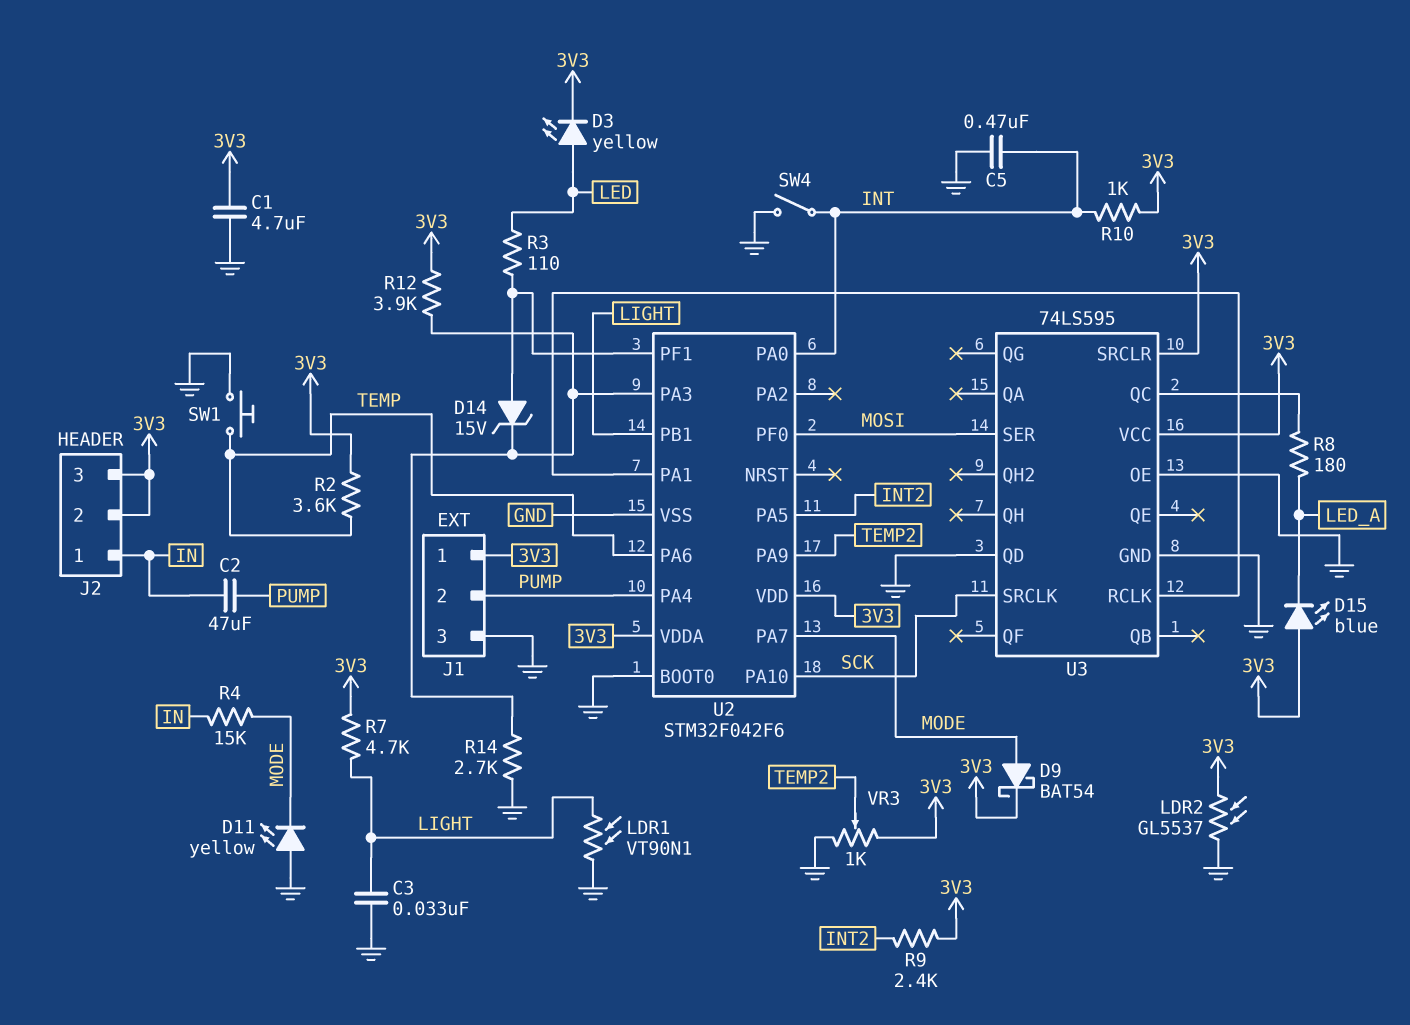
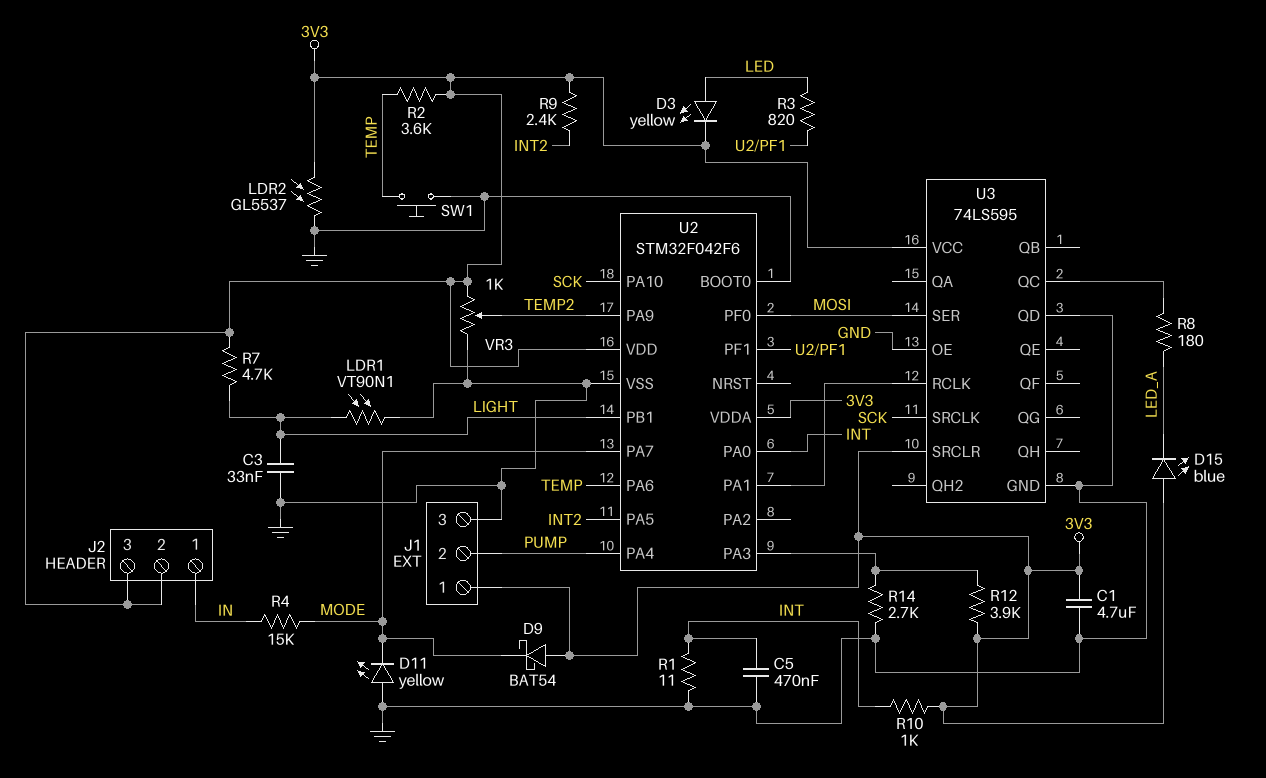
C2: 47uF (IN, PUMP) -> none
D9: schottky BAT54 (A MODE, K 3V3) -> schottky BAT54 (A 3V3, K MODE)
D14: zener 15V (A U2/PF1, K U2/PA3) -> none
R1: none -> 11 (GND, INT)
R3: 110 (LED, U2/PF1) -> 820 (LED, U2/PF1)
SW4: switch (GND, INT) -> none

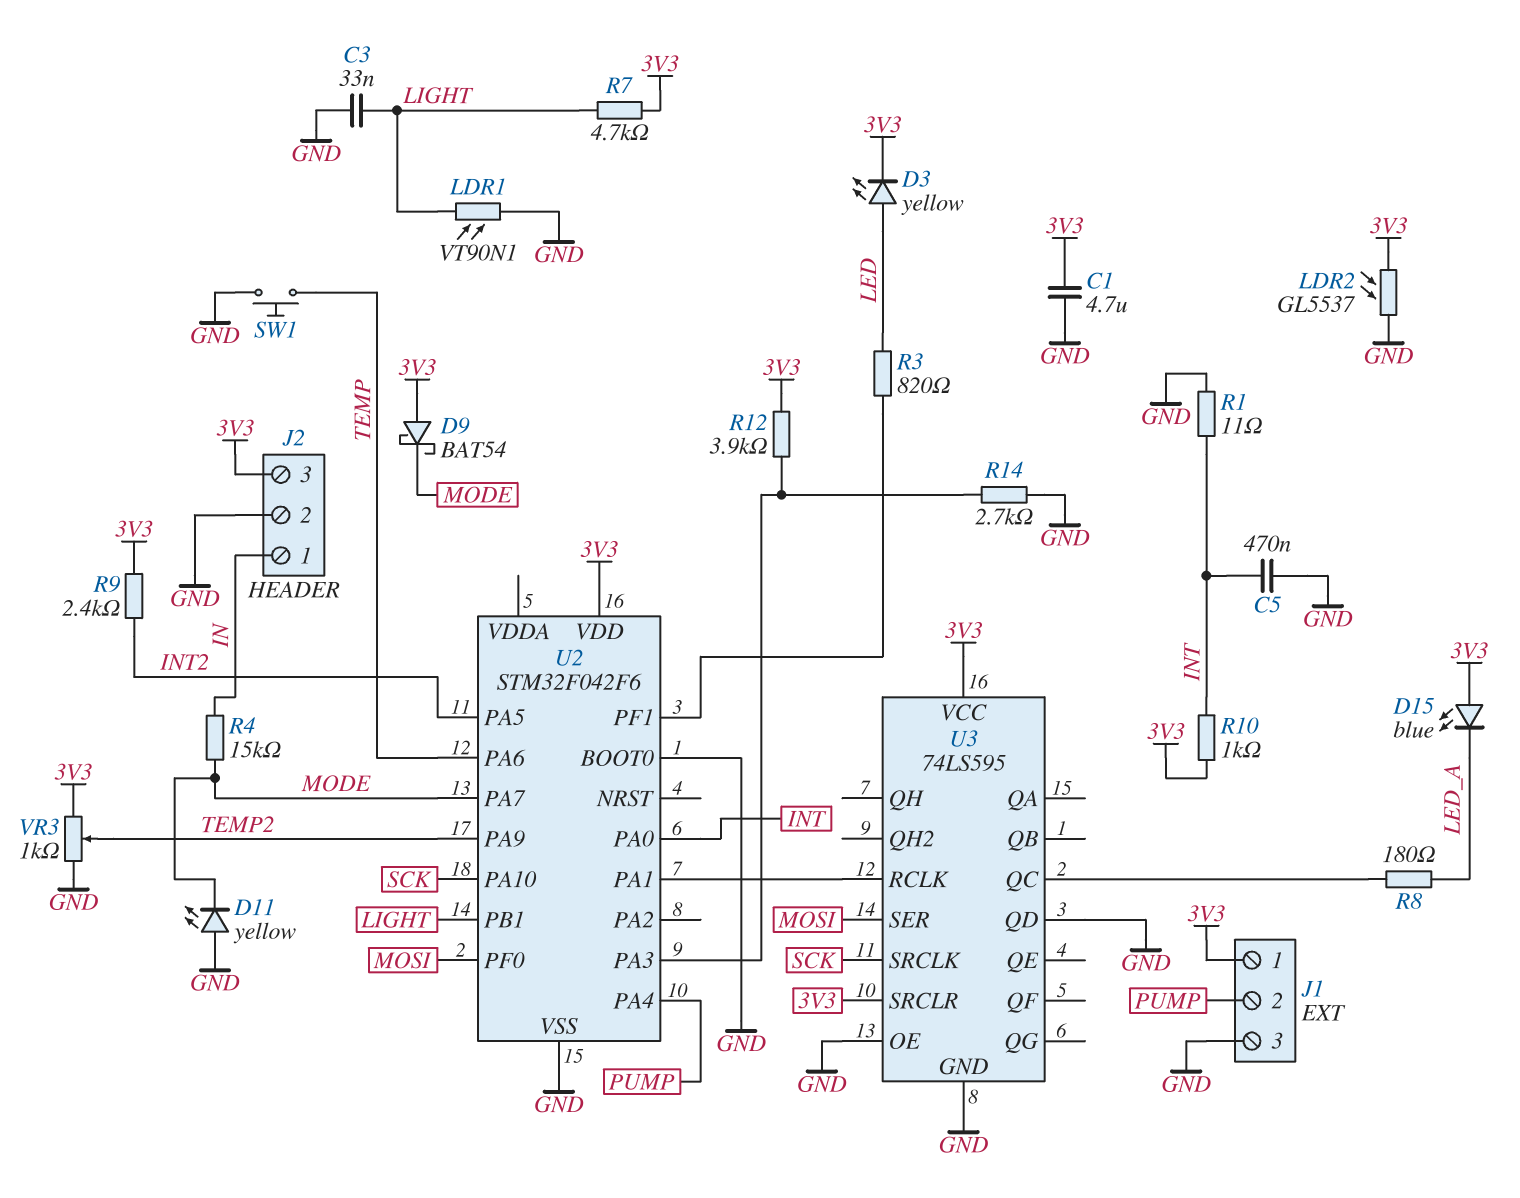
J2 pin 2: 3V3 -> GND
R2: 3.6k (3V3, TEMP) -> none
U2 pin VDDA: 3V3 -> none

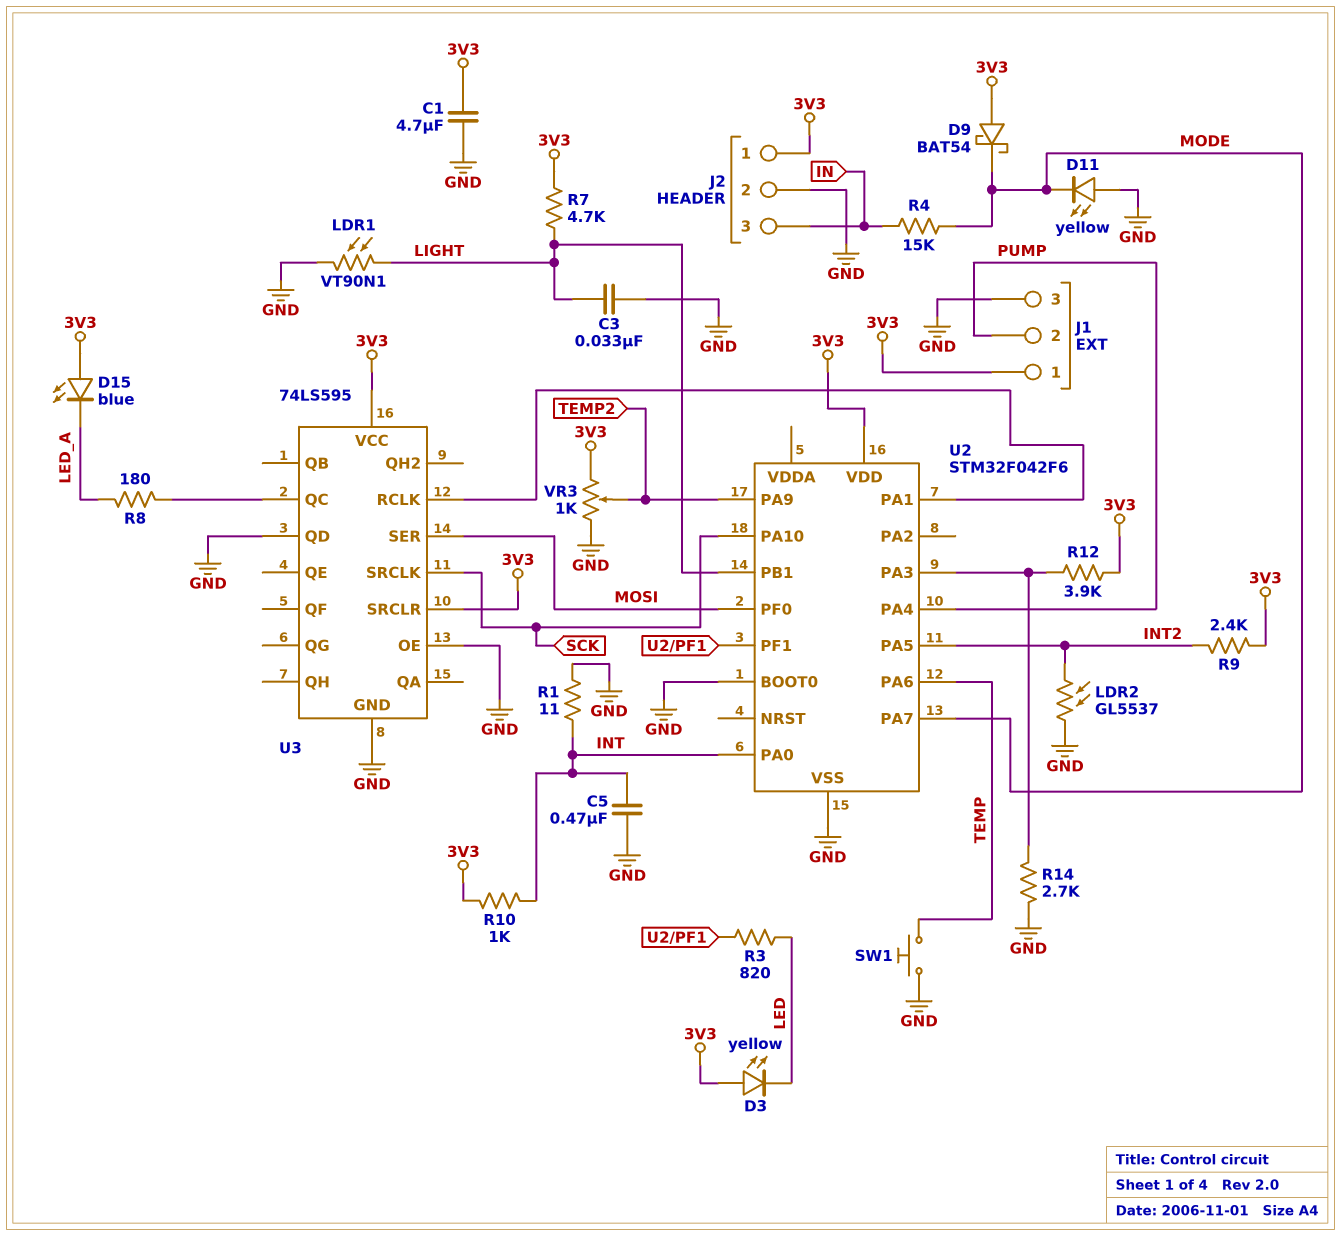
D3: LED yellow (A LED, K 3V3) -> LED yellow (A 3V3, K LED)
J2 pin 1: IN -> 3V3
J2 pin 3: 3V3 -> IN
LDR2: GL5537 (3V3, GND) -> GL5537 (GND, INT2)

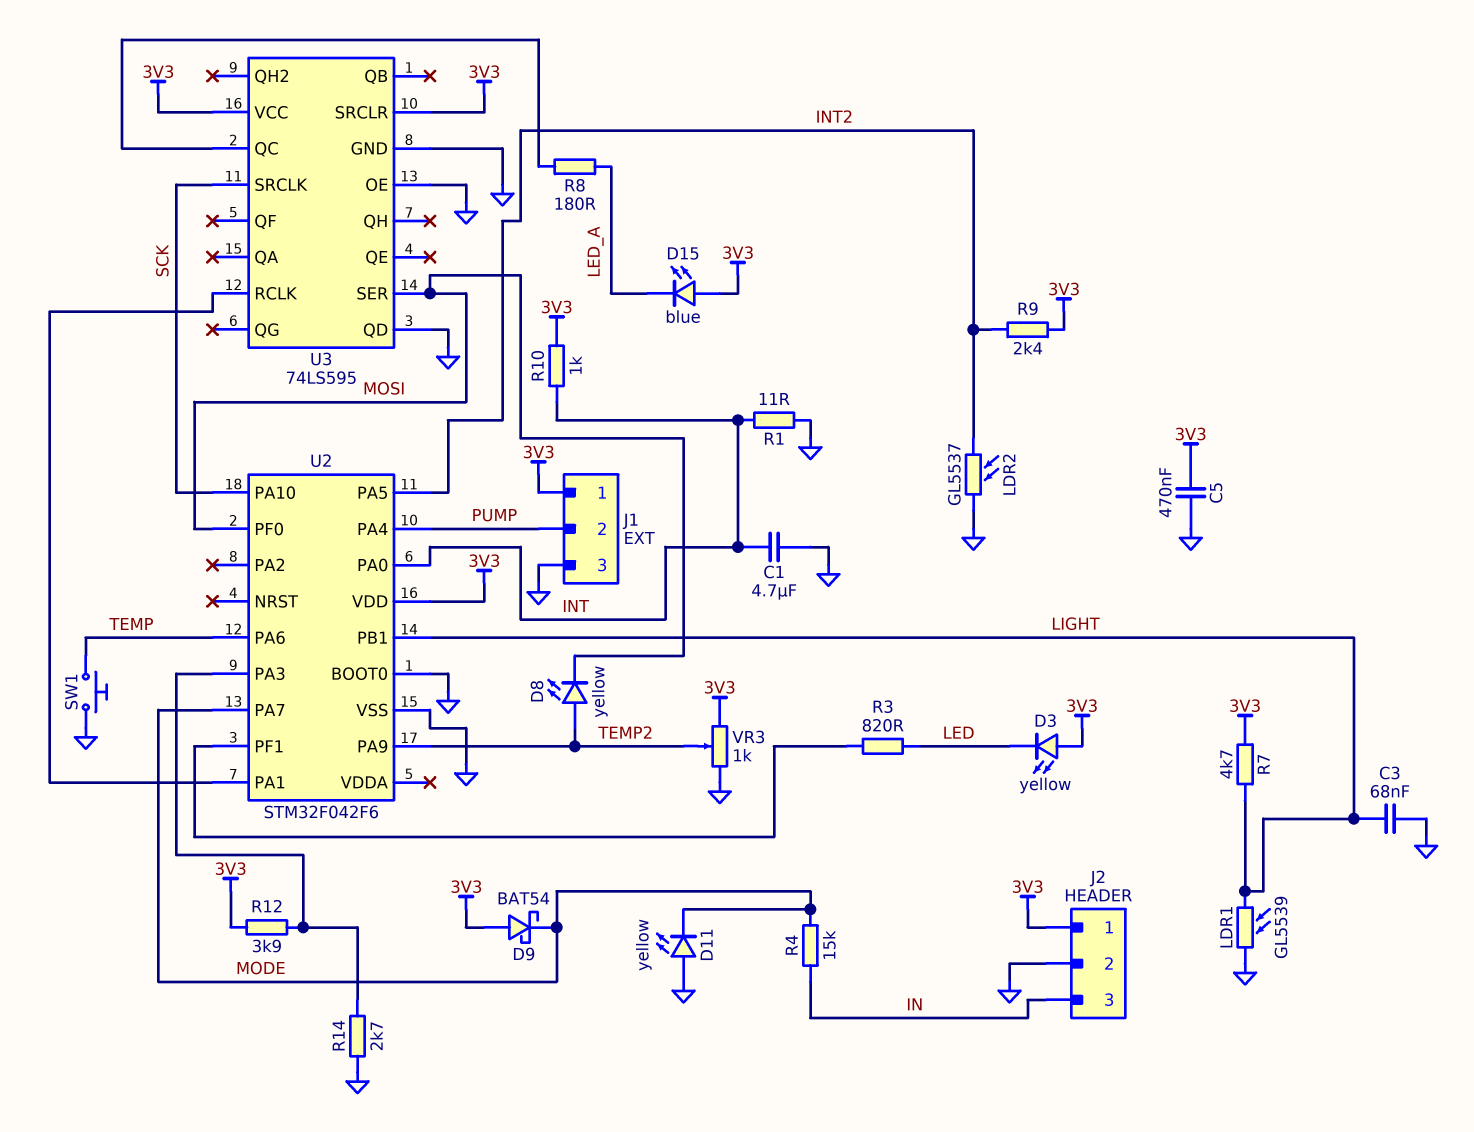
C1: 4.7uF (3V3, GND) -> 4.7uF (GND, INT)
C3: 33nF (GND, LIGHT) -> 68nF (GND, LIGHT)
C5: 470nF (GND, INT) -> 470nF (3V3, GND)
D8: none -> LED yellow (A TEMP2, K MOSI)
LDR1: VT90N1 (GND, LIGHT) -> GL5539 (GND, LIGHT)

